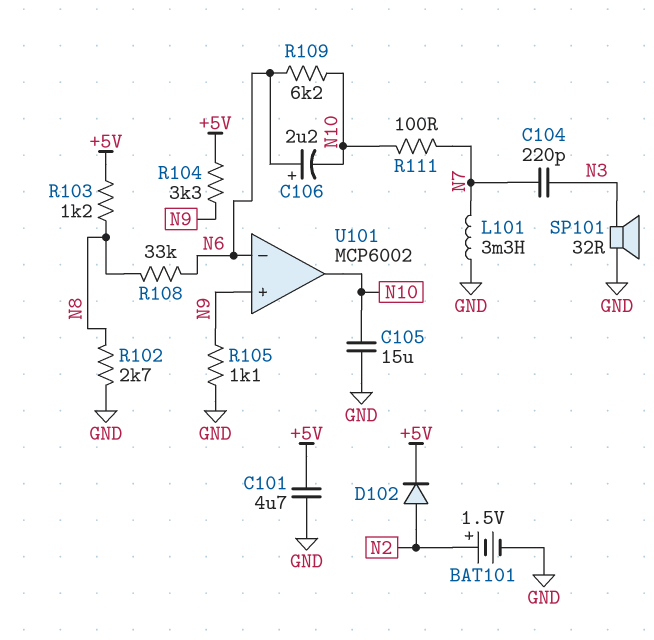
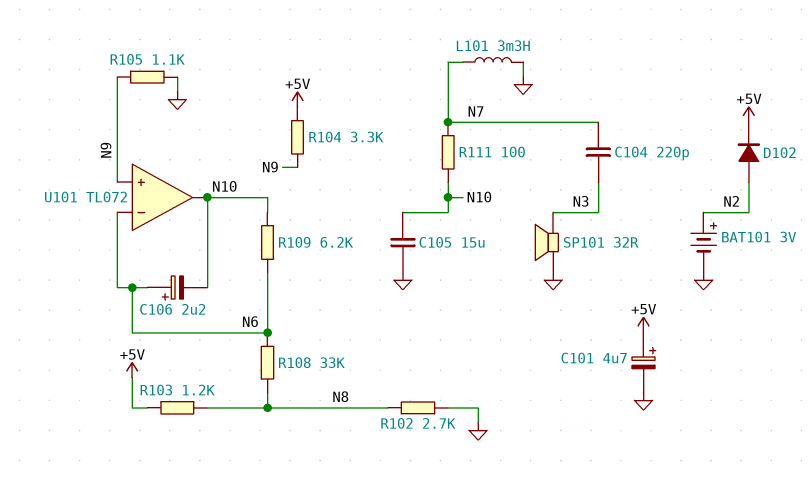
BAT101: 1.5V (plus N2, minus GND) -> 3V (plus N2, minus GND)
C101: 4.7uF (+5V, GND) -> 4.7uF (plus +5V, minus GND)
U101: MCP6002 -> TL072

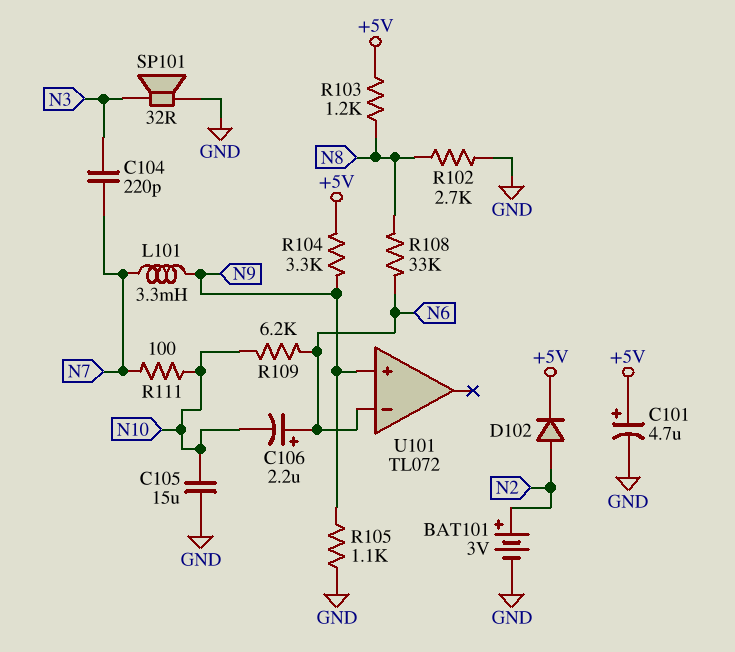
L101: 3.3mH (GND, N7) -> 3.3mH (N7, N9)
U101 pin out: N10 -> none

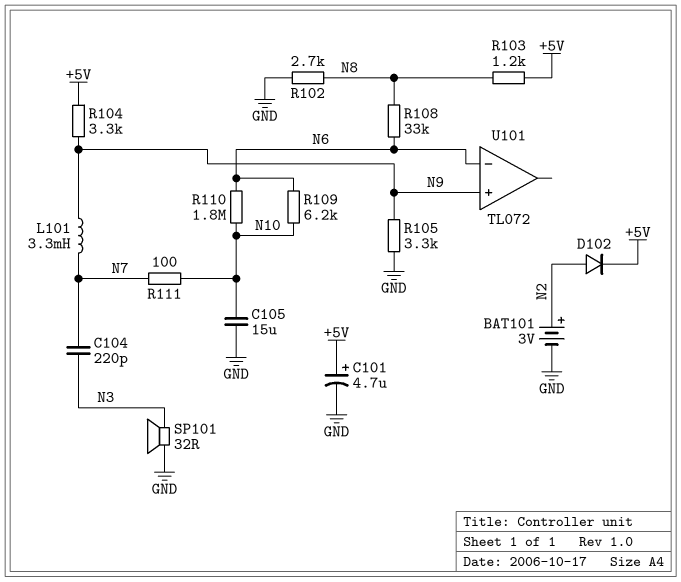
C106: 2.2uF (plus N6, minus N10) -> none
R105: 1.1k (GND, N9) -> 3.3k (GND, N9)
R110: none -> 1.8M (N6, N10)

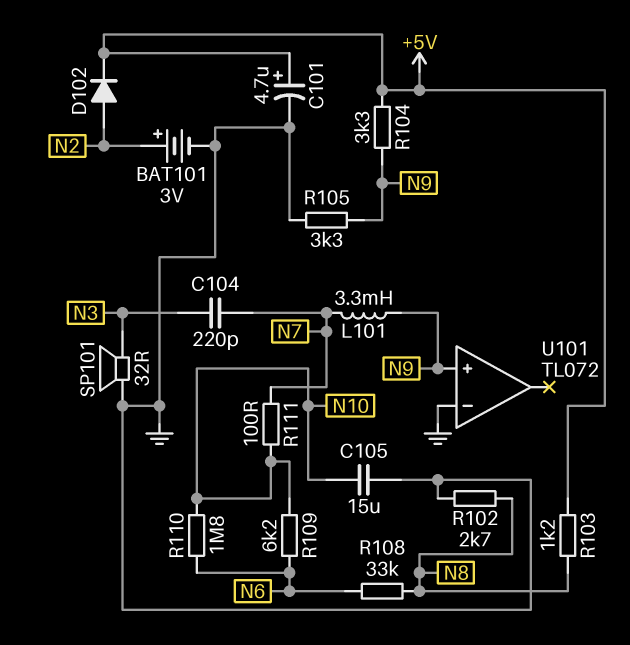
U101 pin in-: N6 -> GND

